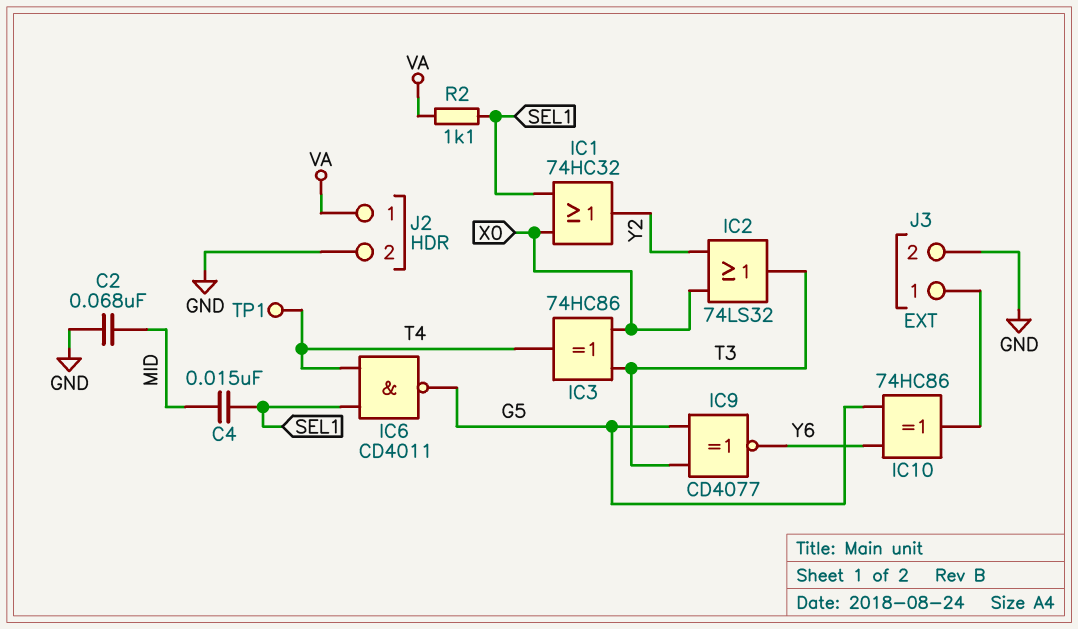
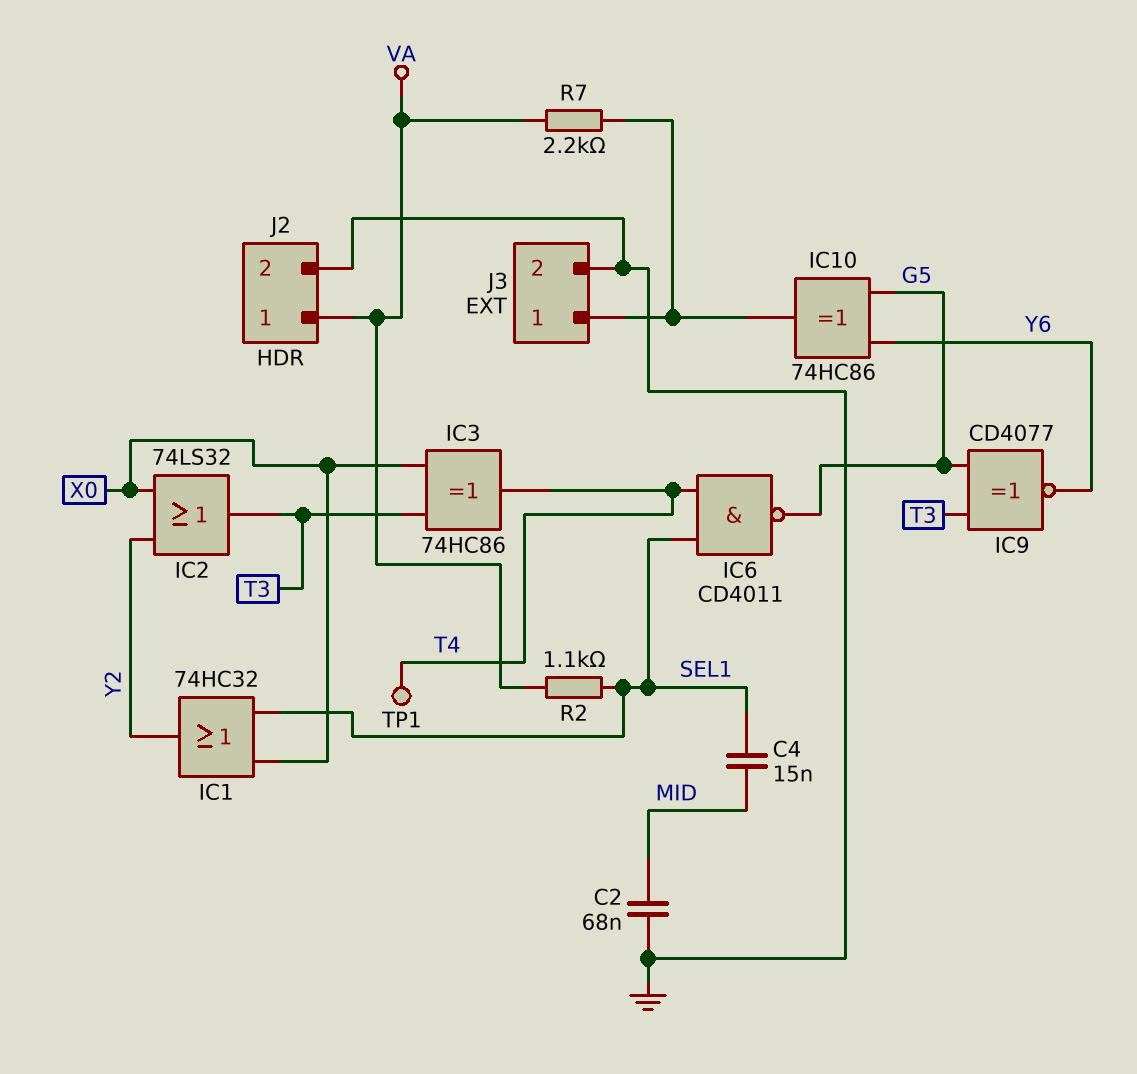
R7: none -> 2.2k (J3/1, VA)

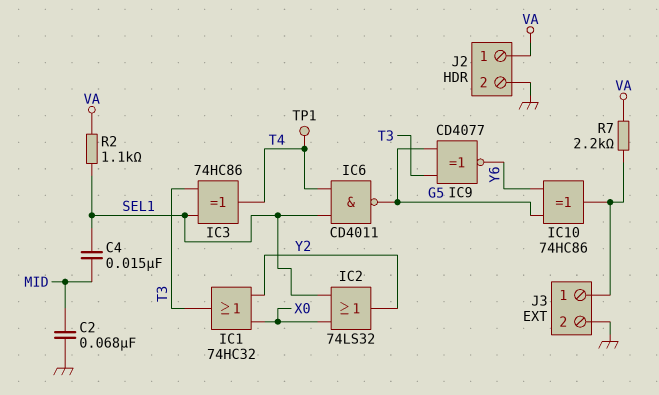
IC1: OR 74HC32 (in SEL1, in X0, out Y2) -> OR 74HC32 (in X0, in Y2, out T3)
IC2: OR 74LS32 (in X0, in Y2, out T3) -> OR 74LS32 (in SEL1, in X0, out Y2)
IC3: XOR 74HC86 (in T3, in X0, out T4) -> XOR 74HC86 (in SEL1, in T3, out T4)

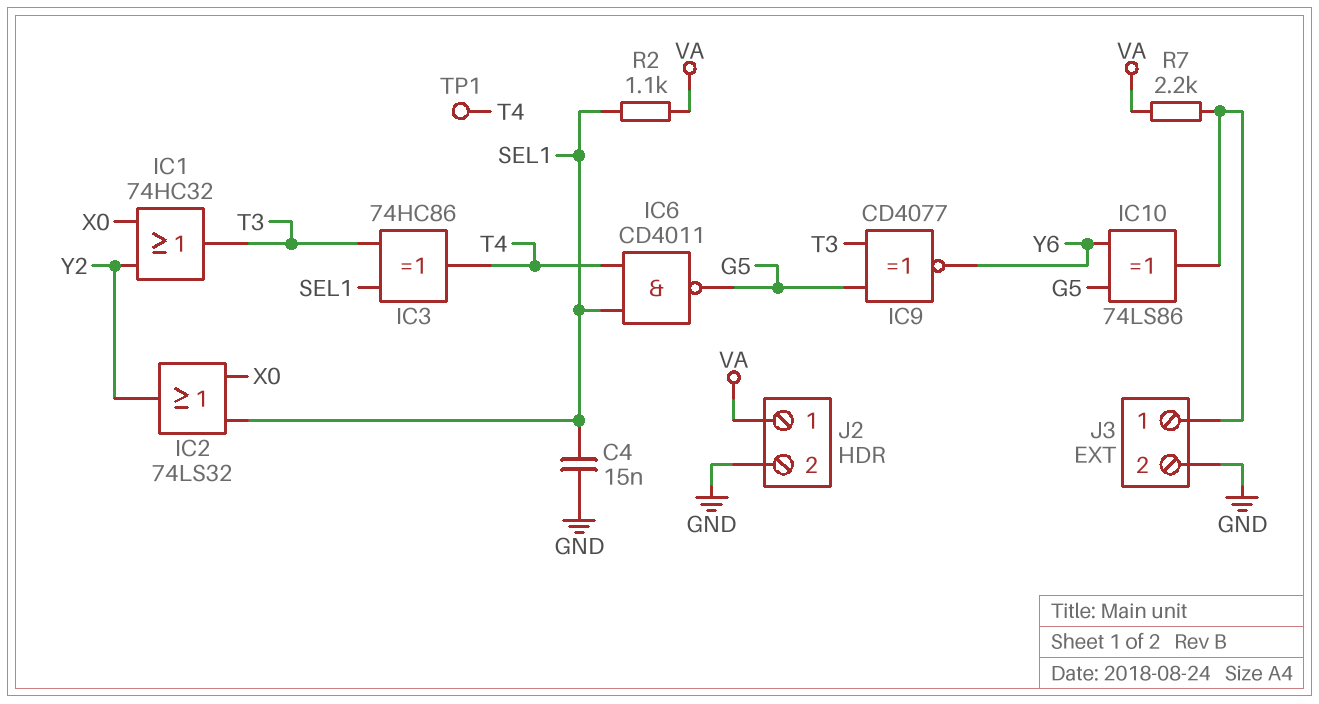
C2: 68nF (GND, MID) -> none
C4: 15nF (MID, SEL1) -> 15nF (GND, SEL1)
IC10: XOR 74HC86 (in G5, in Y6, out J3/1) -> XOR 74LS86 (in G5, in Y6, out J3/1)

